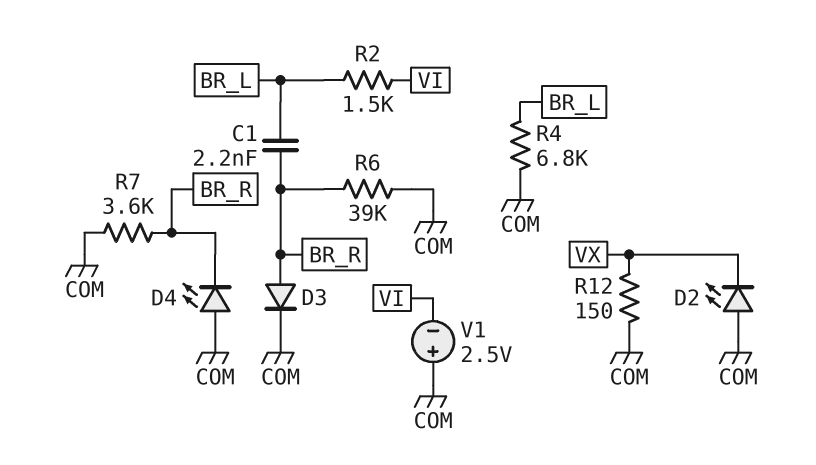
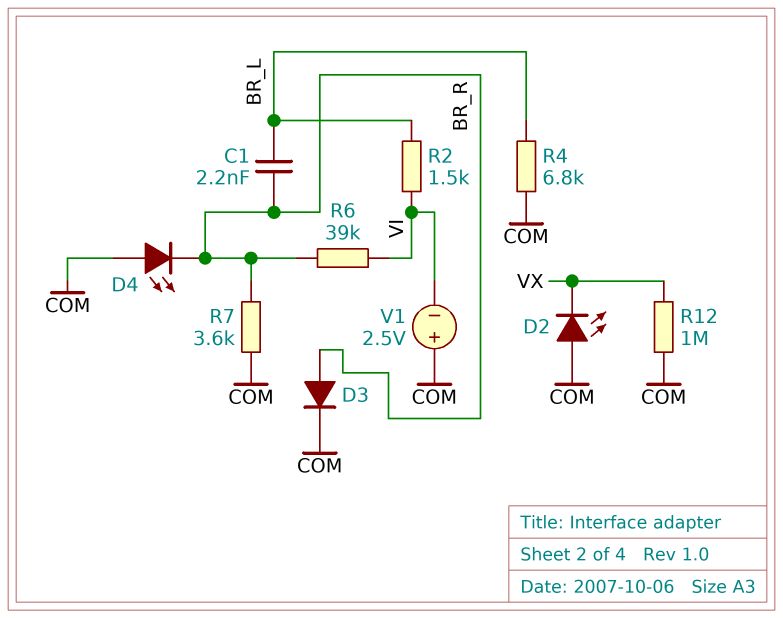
R6: 39k (BR_R, COM) -> 39k (BR_R, VI)
R12: 150 (COM, VX) -> 1M (COM, VX)

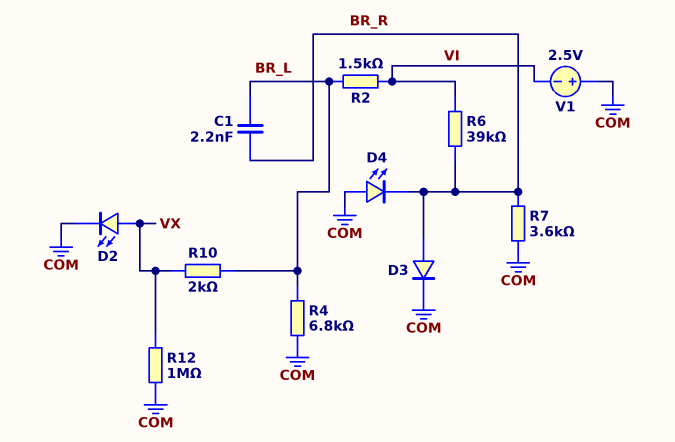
D2: LED (A COM, K VX) -> LED (A VX, K COM)
R10: none -> 2k (BR_L, VX)

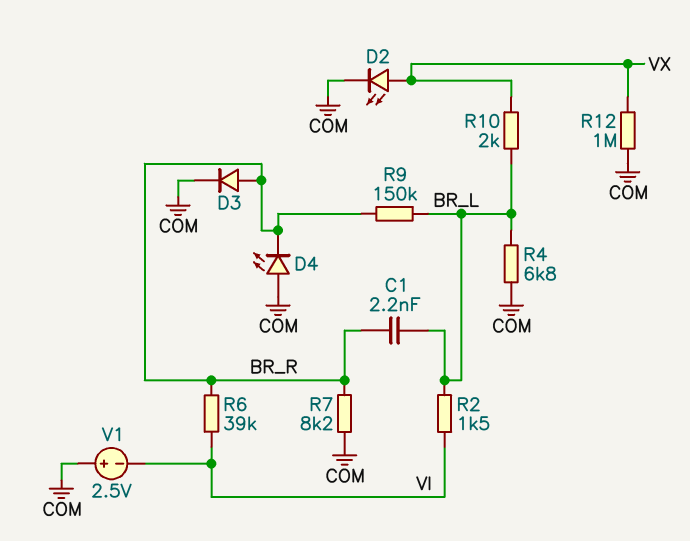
R7: 3.6k (BR_R, COM) -> 8.2k (BR_R, COM)
R9: none -> 150k (BR_L, BR_R)

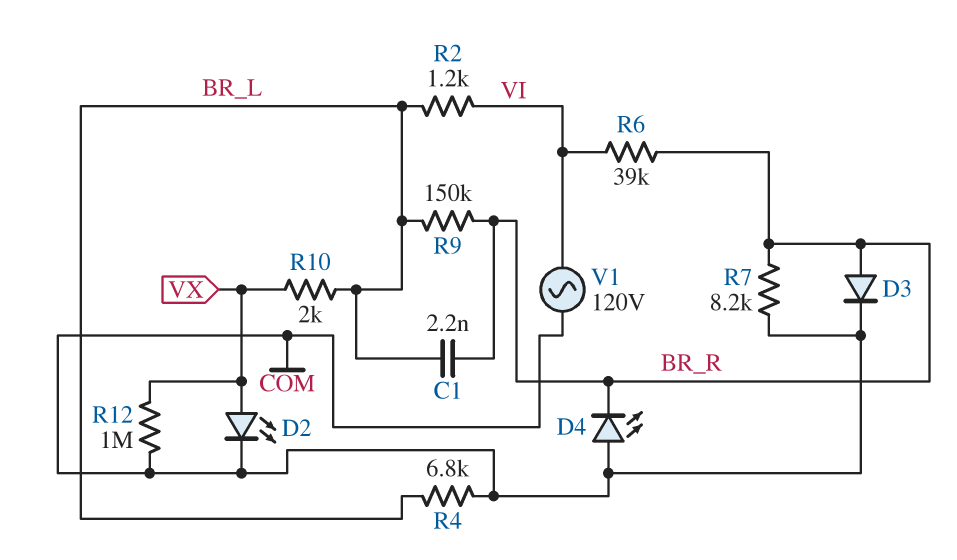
R2: 1.5k (BR_L, VI) -> 1.2k (BR_L, VI)
V1: 2.5V (plus COM, minus VI) -> AC 120V (COM, VI)

